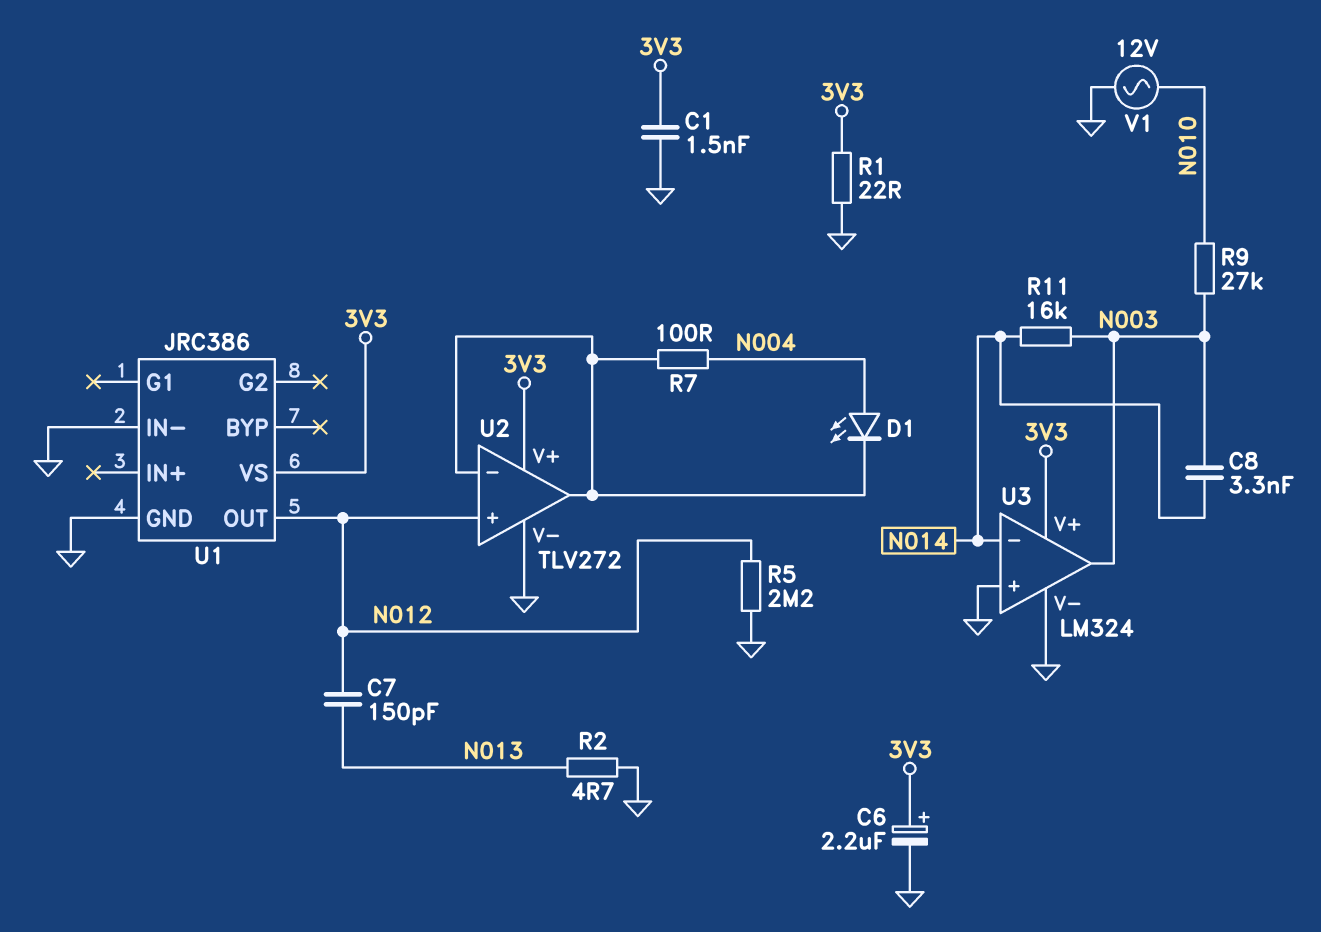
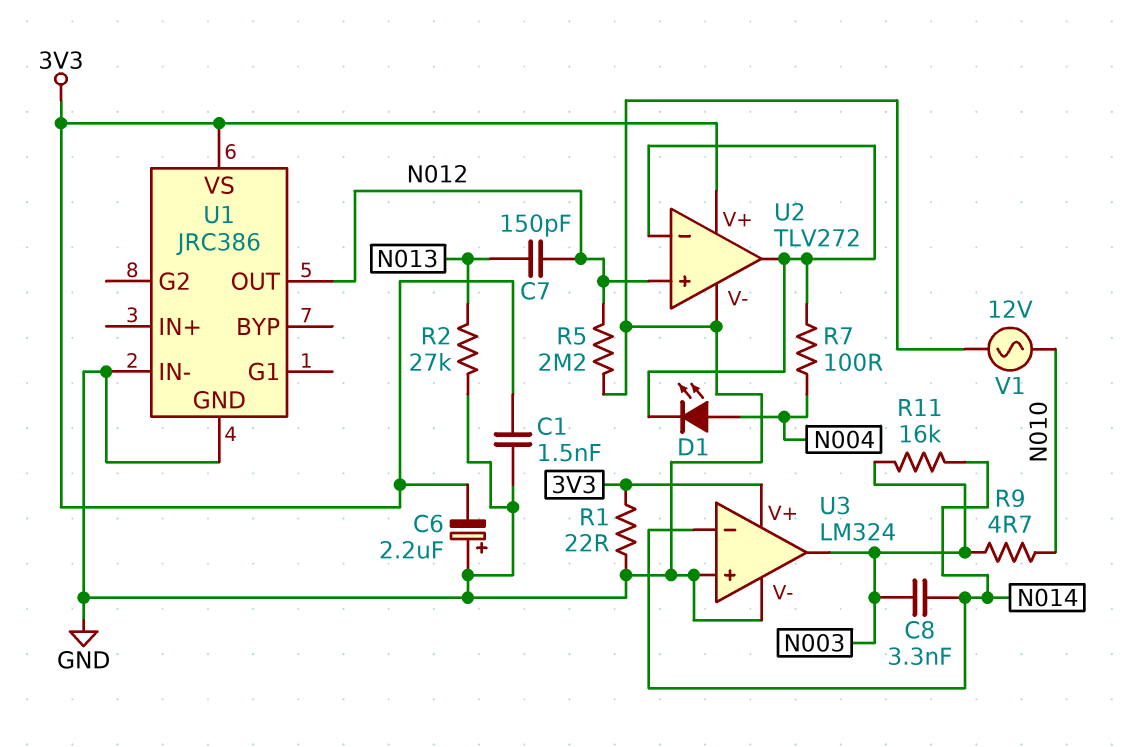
C6: 2.2uF (plus 3V3, minus GND) -> 2.2uF (plus GND, minus 3V3)
R2: 4.7 (GND, N013) -> 27k (GND, N013)
R9: 27k (N003, N010) -> 4.7 (N003, N010)

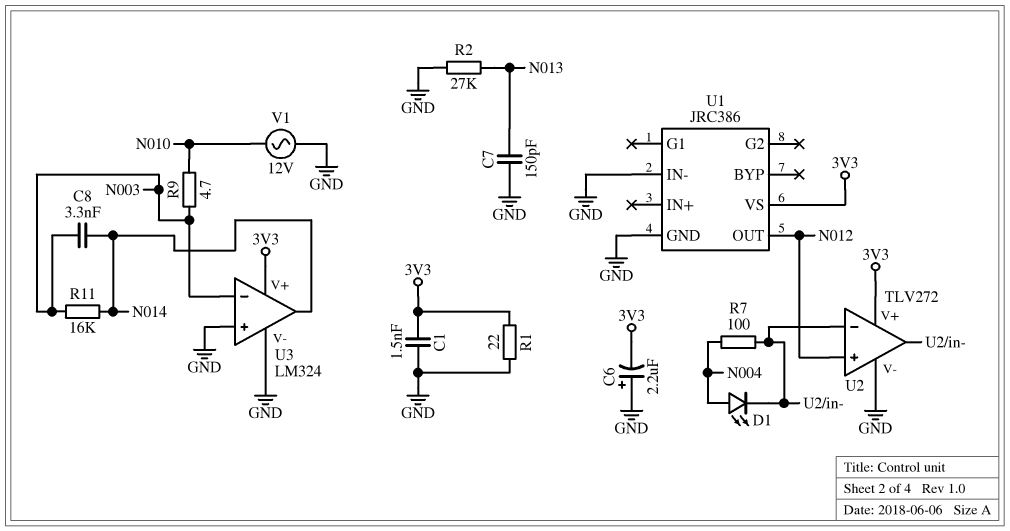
C7: 150pF (N012, N013) -> 150pF (GND, N013)
R5: 2.2M (GND, N012) -> none
U3 pin in-: N014 -> N003
U3 pin out: N003 -> N014

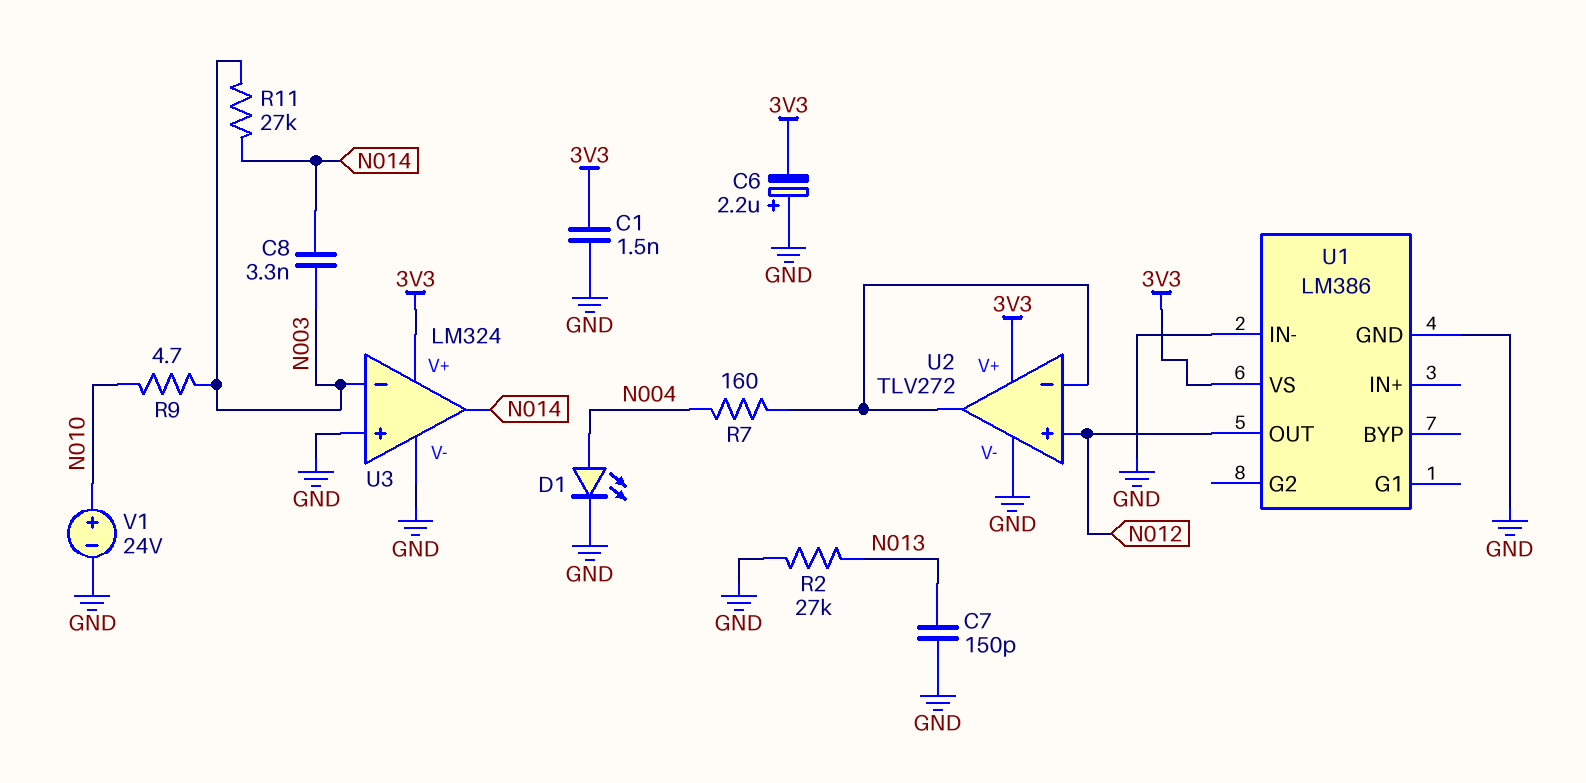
D1: LED (A N004, K U2/in-) -> LED (A N004, K GND)
R1: 22 (3V3, GND) -> none
R7: 100 (N004, U2/in-) -> 160 (N004, U2/in-)
R11: 16k (N003, N014) -> 27k (N003, N014)
U1: JRC386 -> LM386
V1: AC 12V (GND, N010) -> 24V (plus N010, minus GND)

